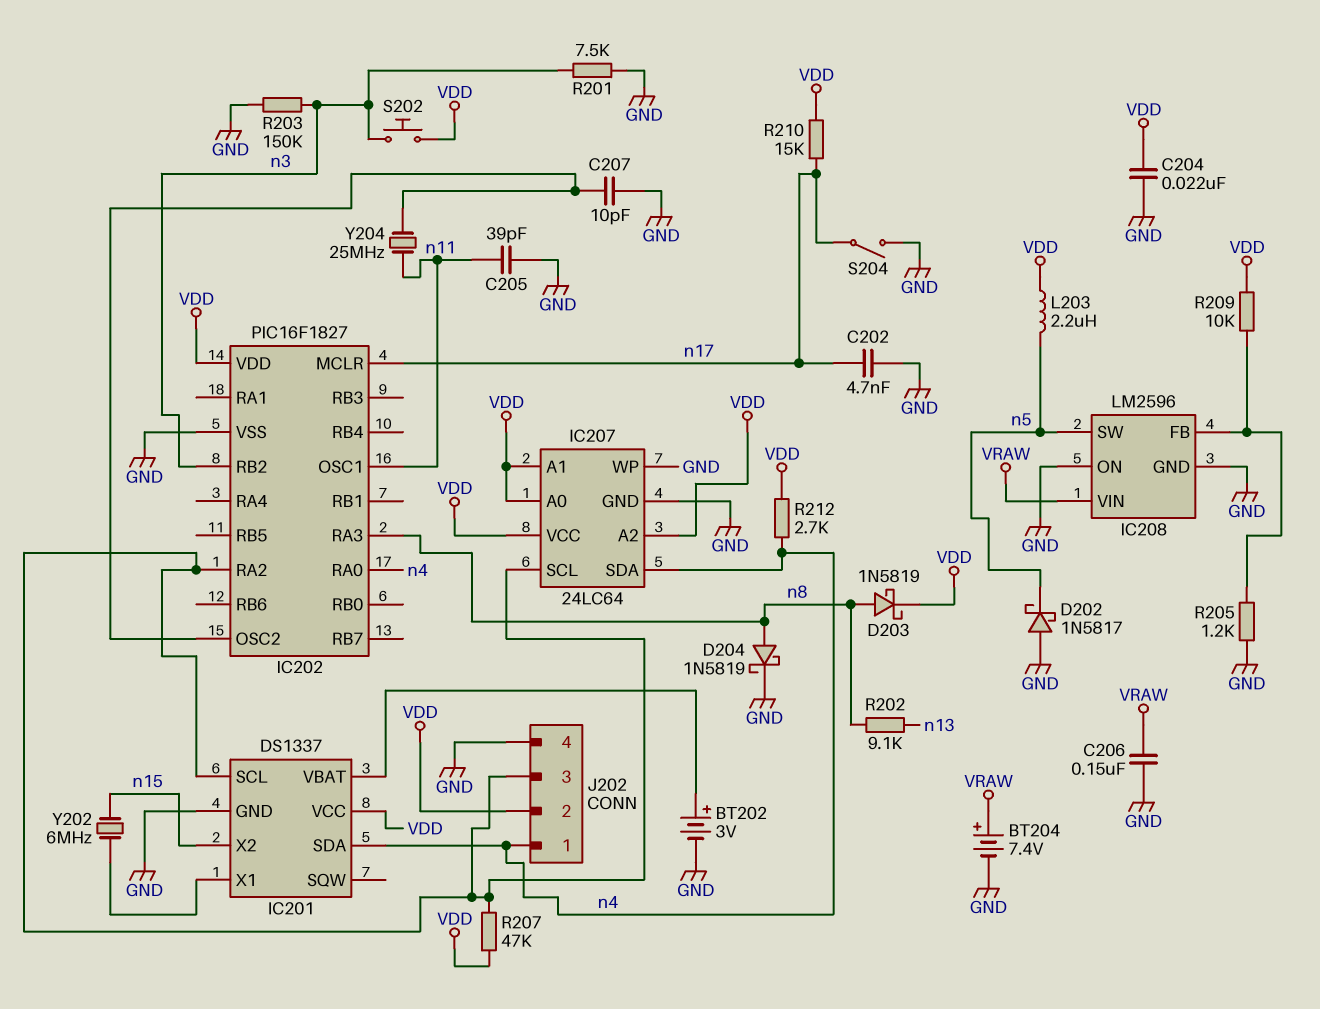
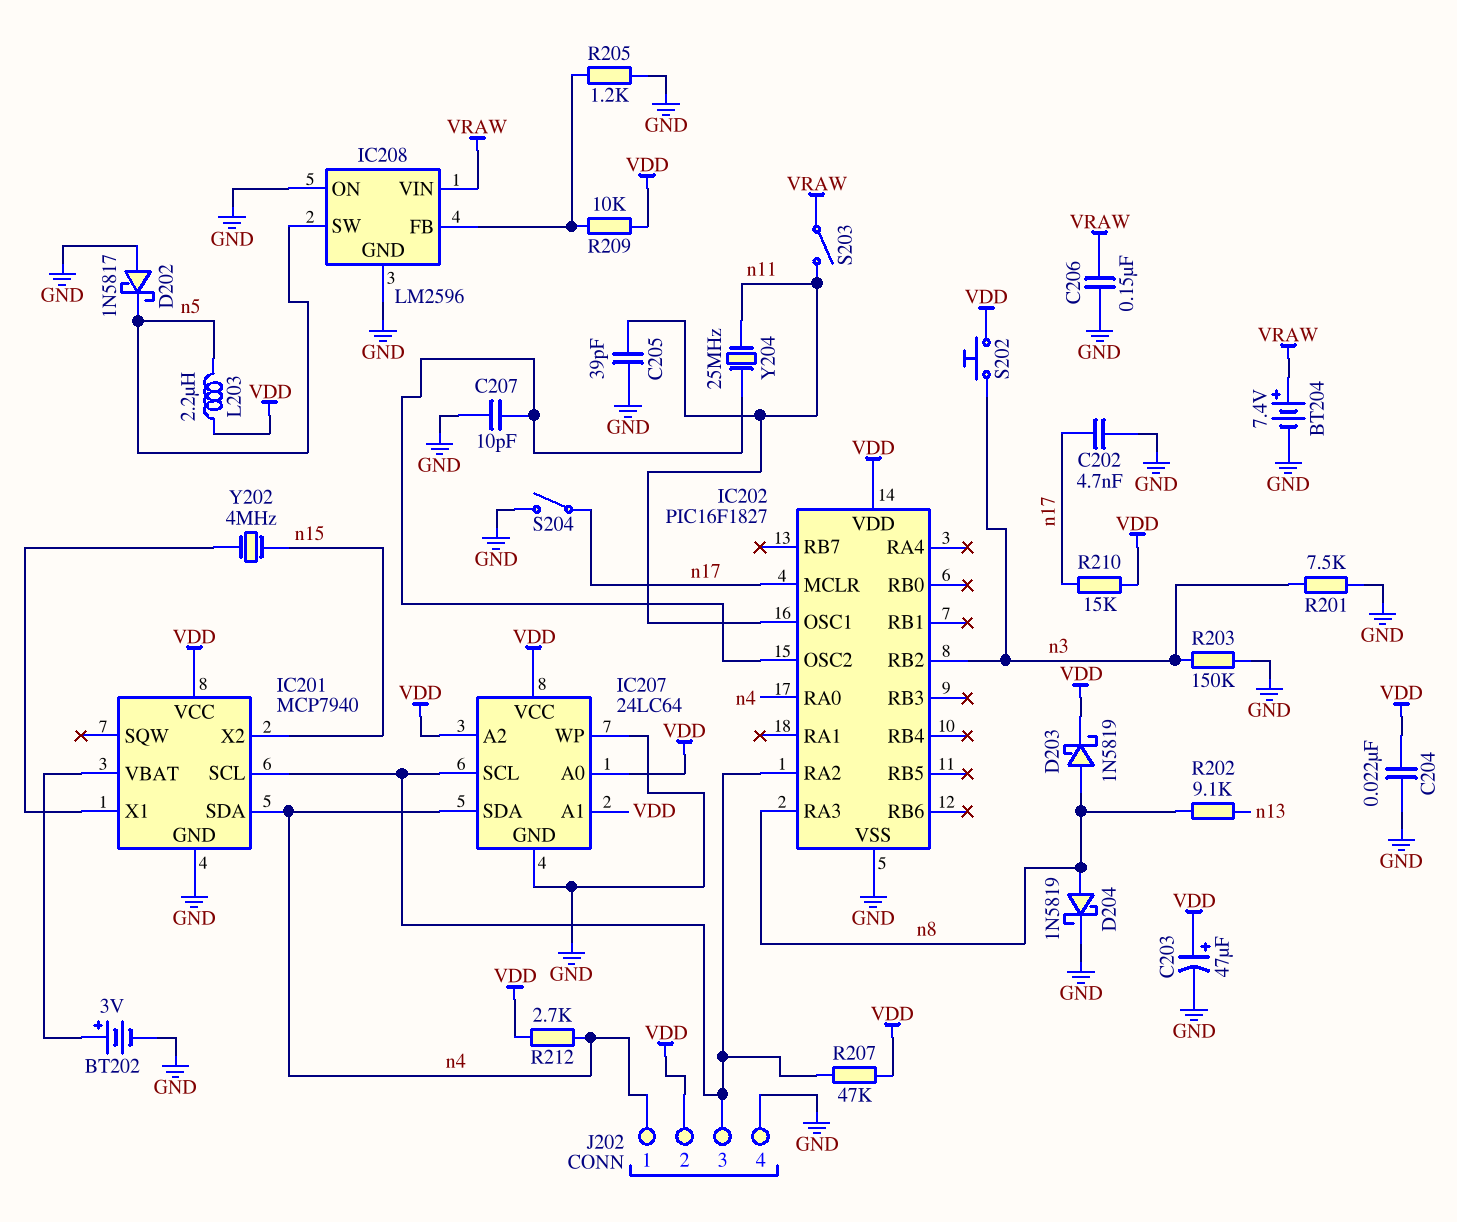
C203: none -> 47uF (plus VDD, minus GND)
IC201: DS1337 -> MCP7940
S203: none -> switch (VRAW, n11)
Y202: 6MHz (IC201/X1, n15) -> 4MHz (IC201/X1, n15)

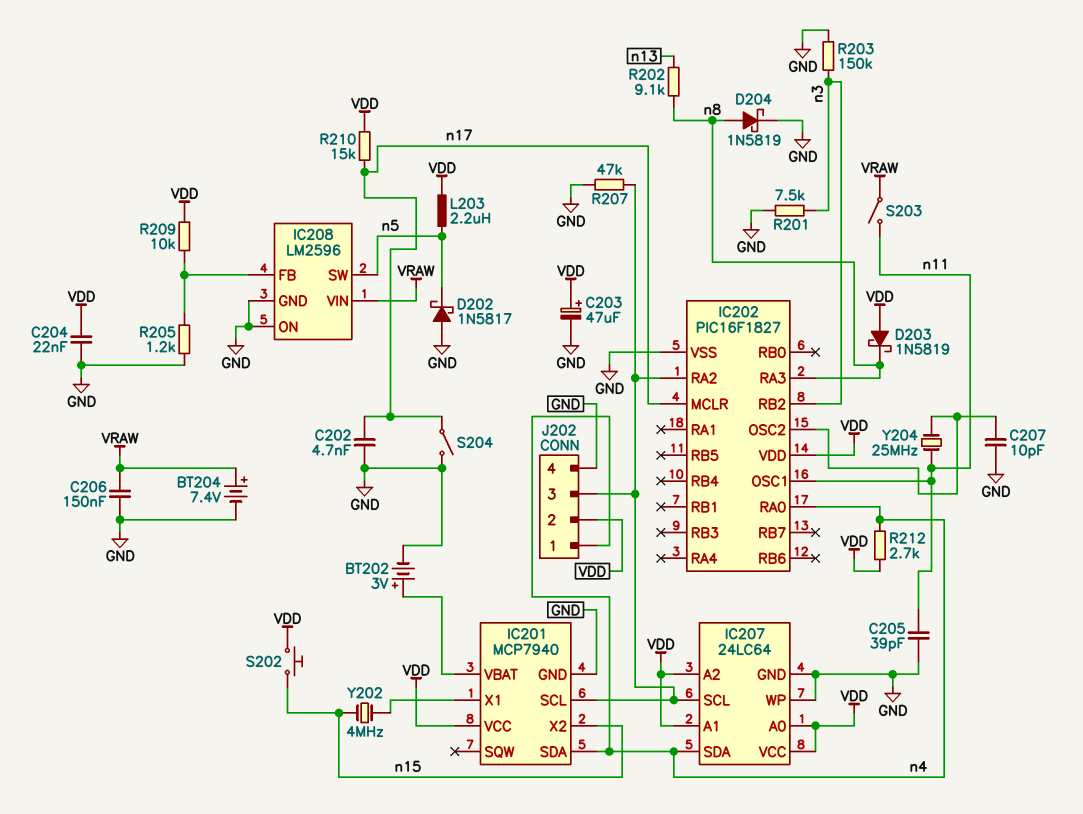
D203: schottky 1N5819 (A n8, K VDD) -> schottky 1N5819 (A VDD, K n8)
R207: 47k (IC201/SCL, VDD) -> 47k (GND, IC201/SCL)
S202: button (VDD, n3) -> button (VDD, n15)

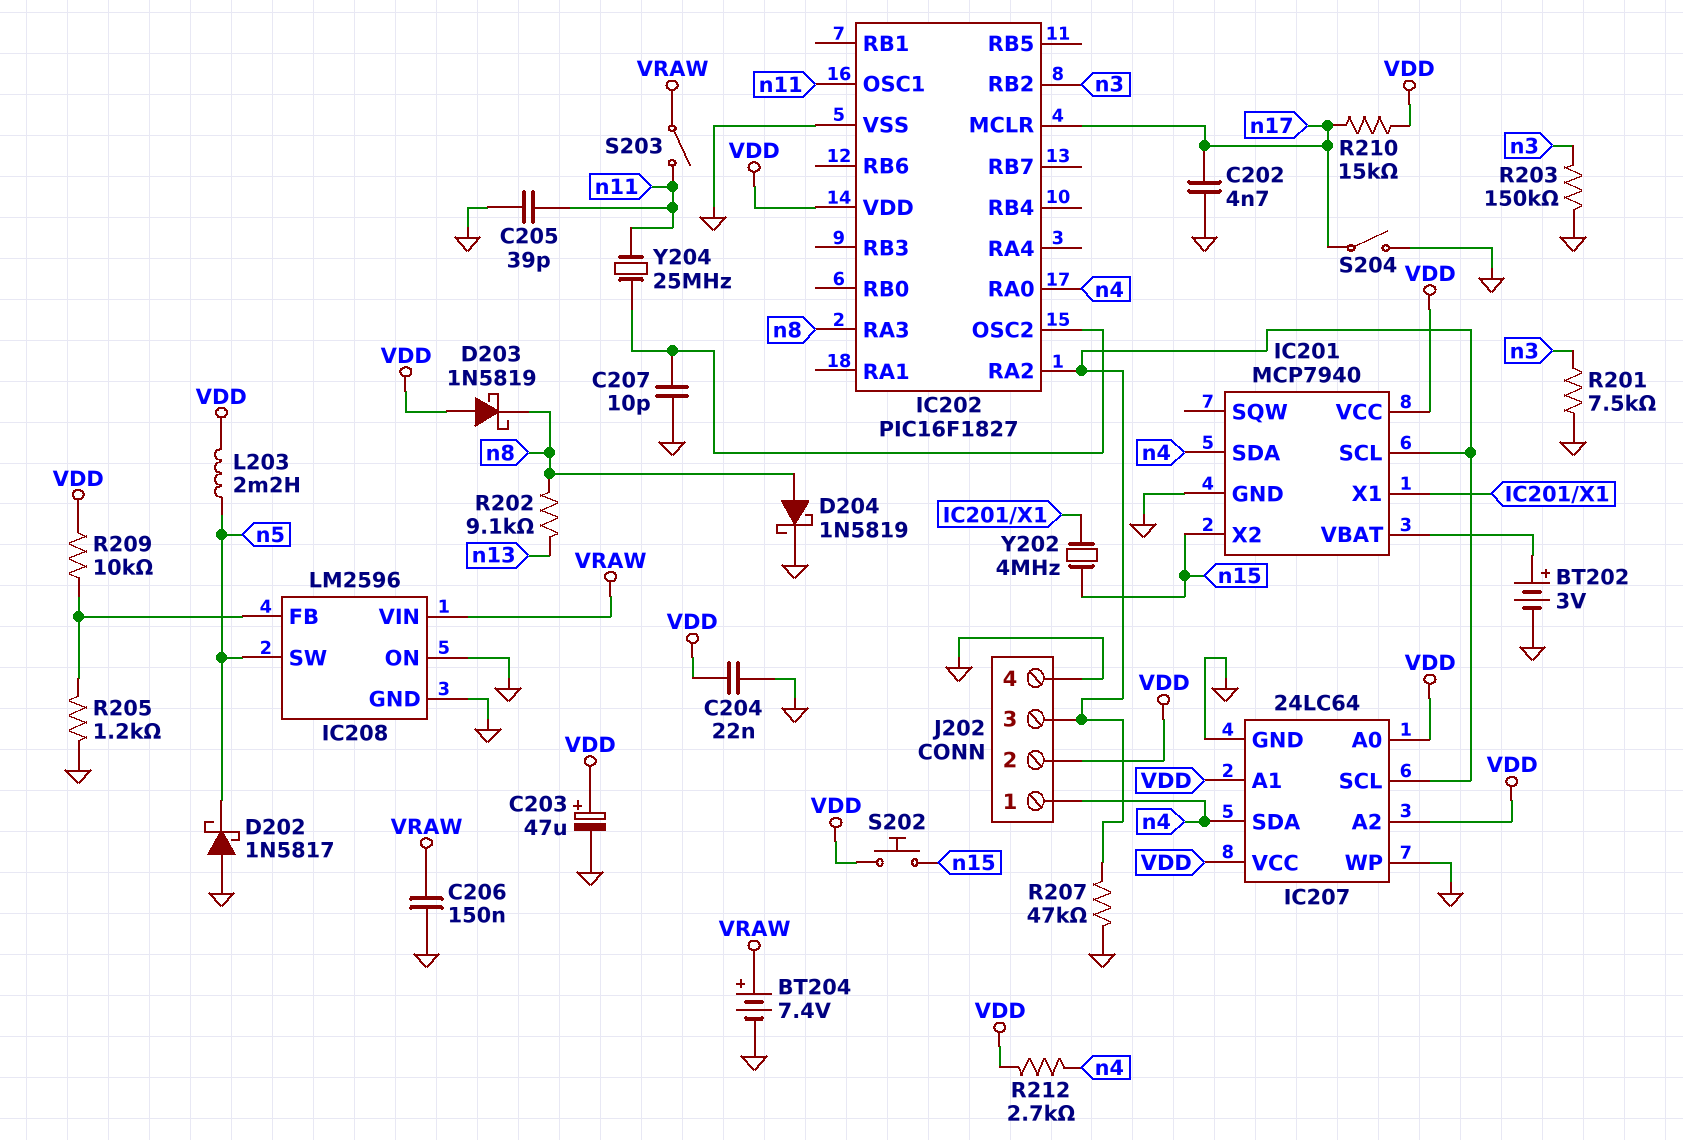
L203: 2.2uH (VDD, n5) -> 2.2mH (VDD, n5)

